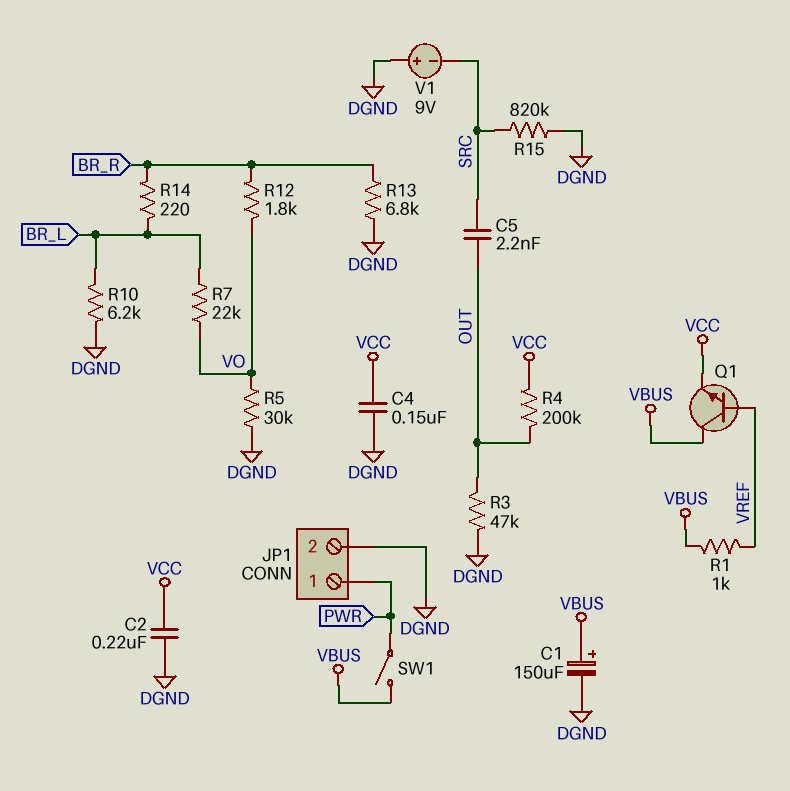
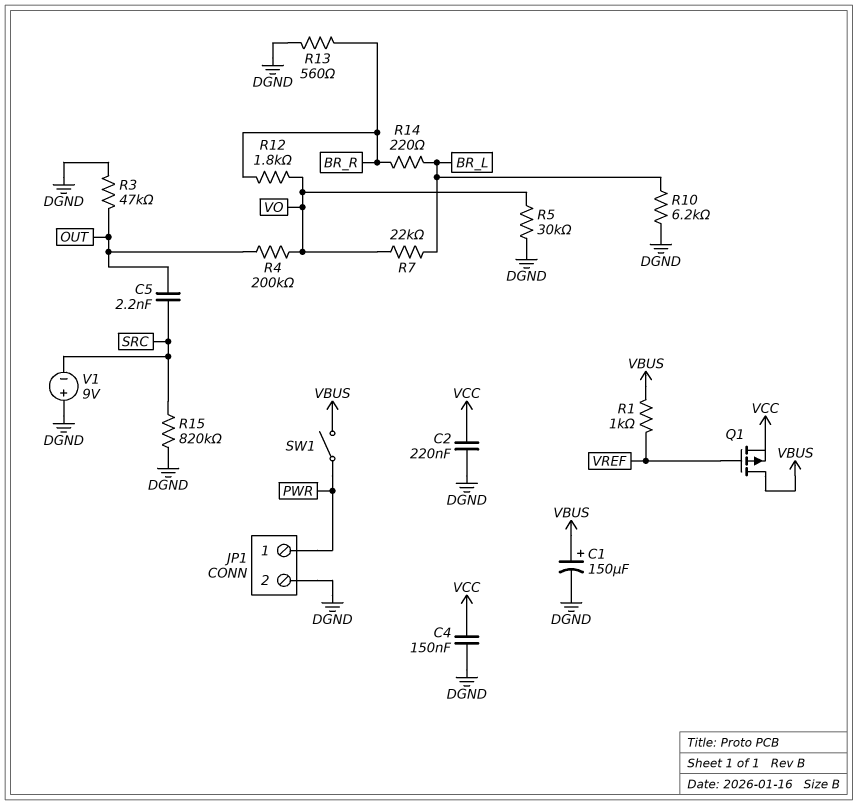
Q1: NPN (B VREF, C VBUS, E VCC) -> PMOS (G VREF, D VBUS, S VCC)
R4: 200k (OUT, VCC) -> 200k (OUT, VO)
R13: 6.8k (BR_R, DGND) -> 560 (BR_R, DGND)

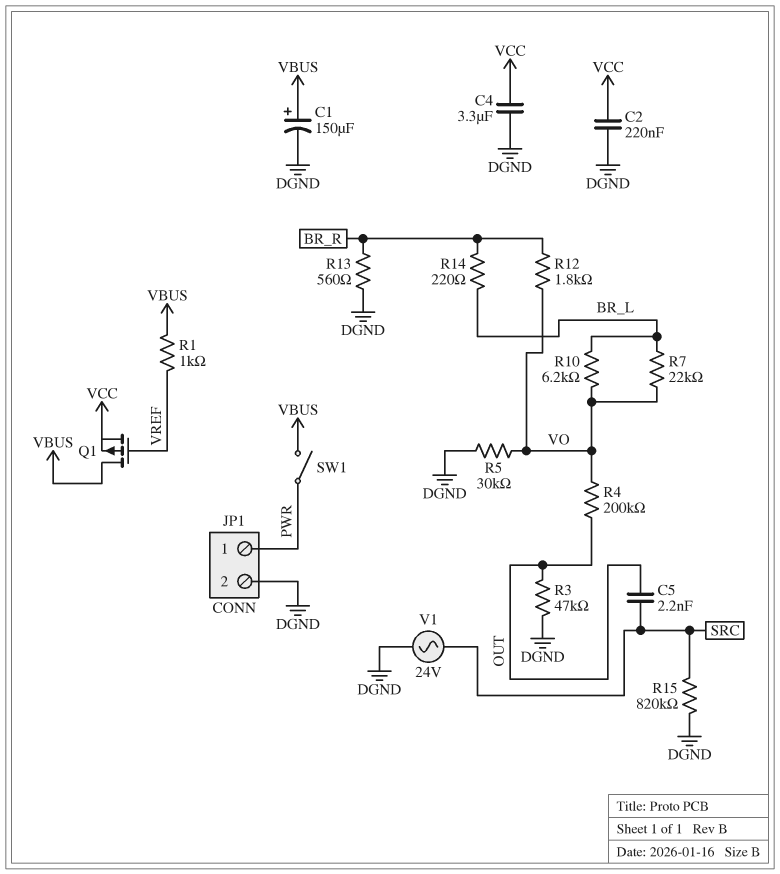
C4: 150nF (DGND, VCC) -> 3.3uF (DGND, VCC)
R10: 6.2k (BR_L, DGND) -> 6.2k (BR_L, VO)
V1: 9V (plus DGND, minus SRC) -> AC 24V (DGND, SRC)

